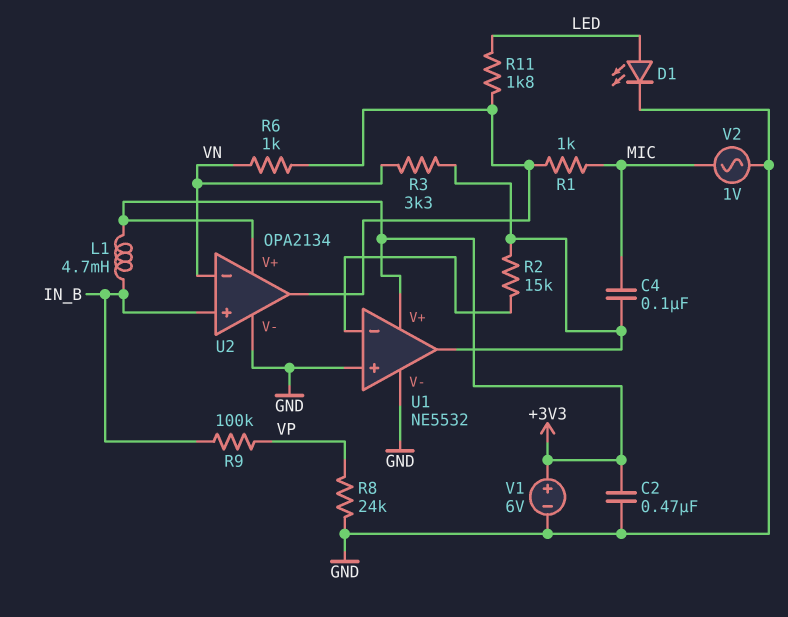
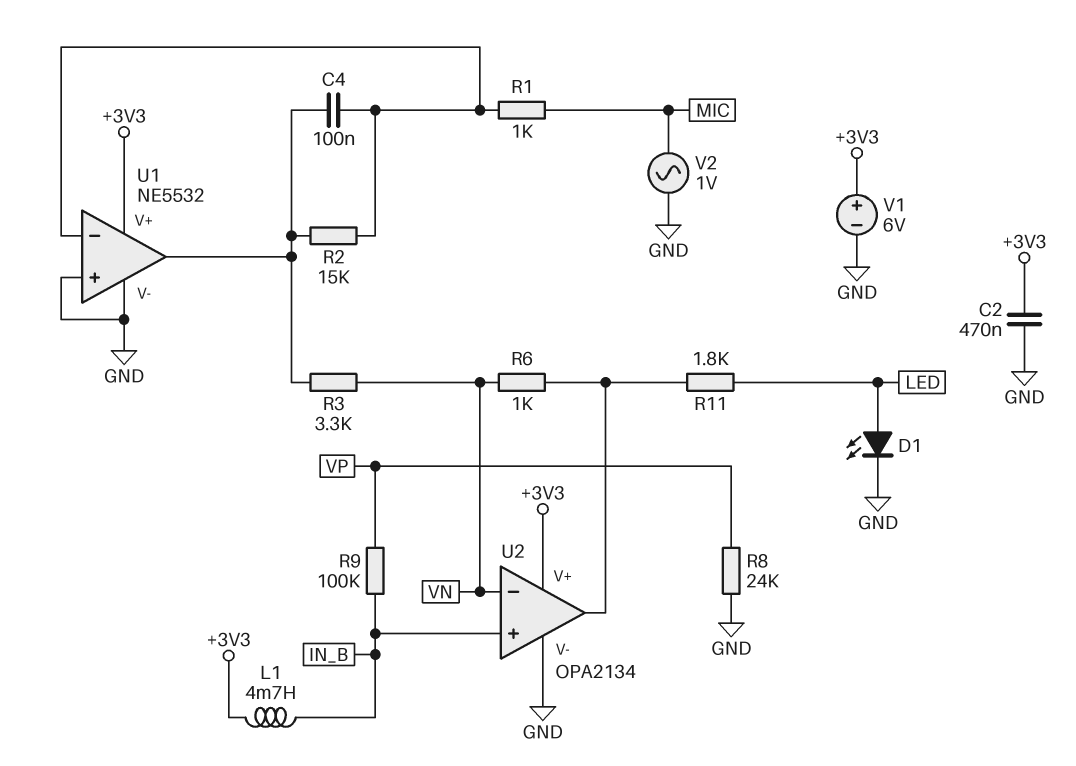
C4: 100nF (MIC, U1/out) -> 100nF (U1/in-, U1/out)
R1: 1k (MIC, U2/out) -> 1k (MIC, U1/in-)

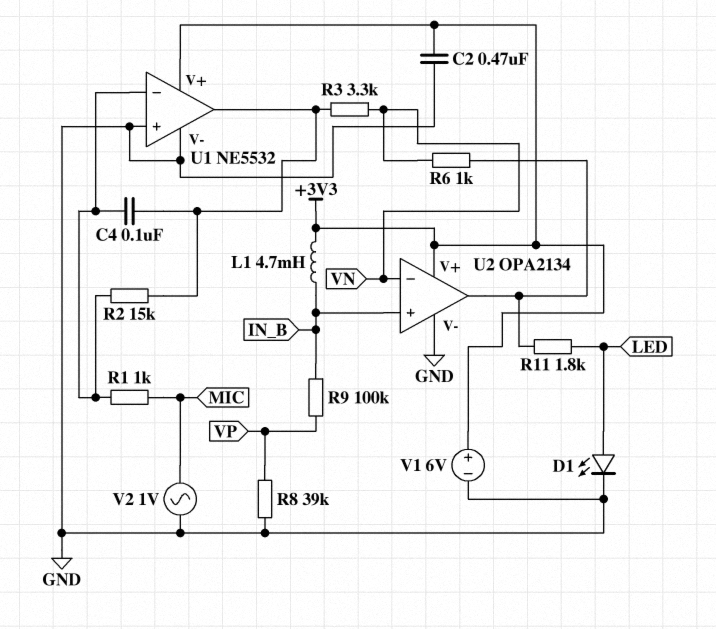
R8: 24k (GND, VP) -> 39k (GND, VP)

